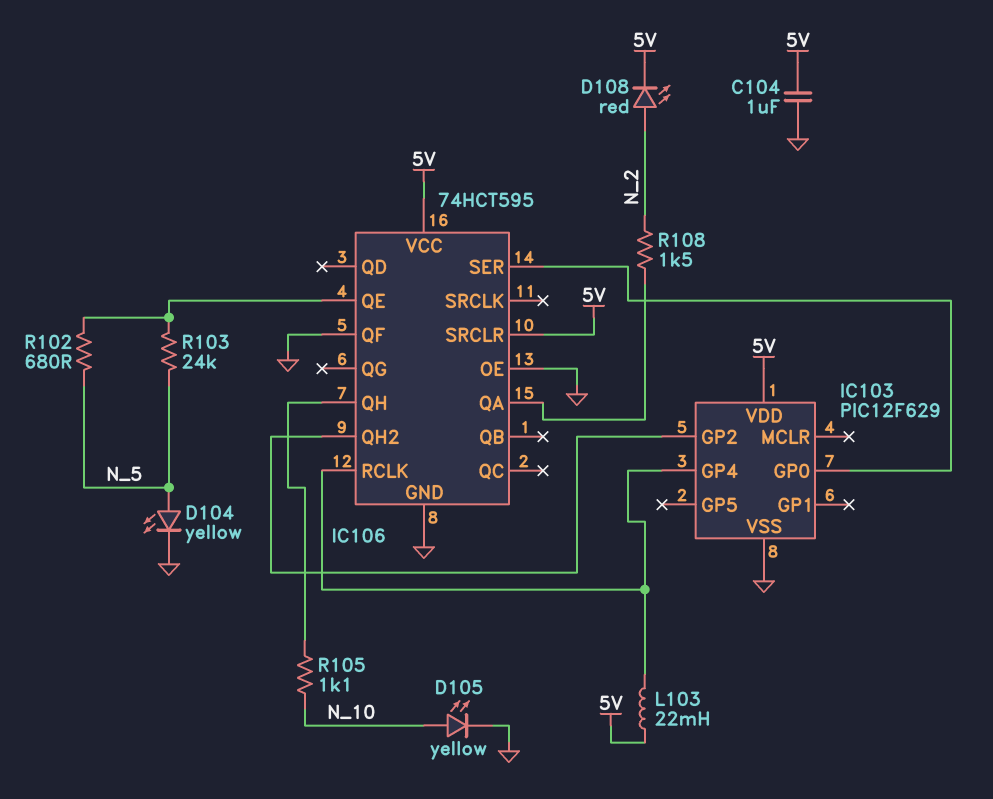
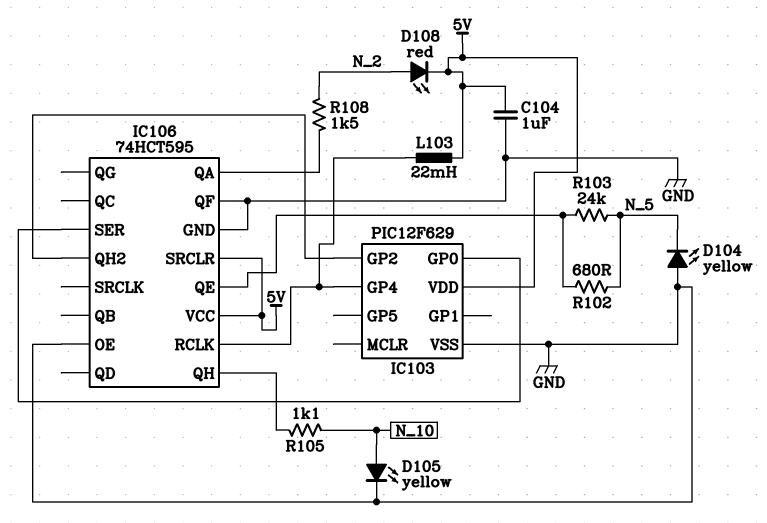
D104: LED yellow (A N_5, K GND) -> LED yellow (A GND, K N_5)

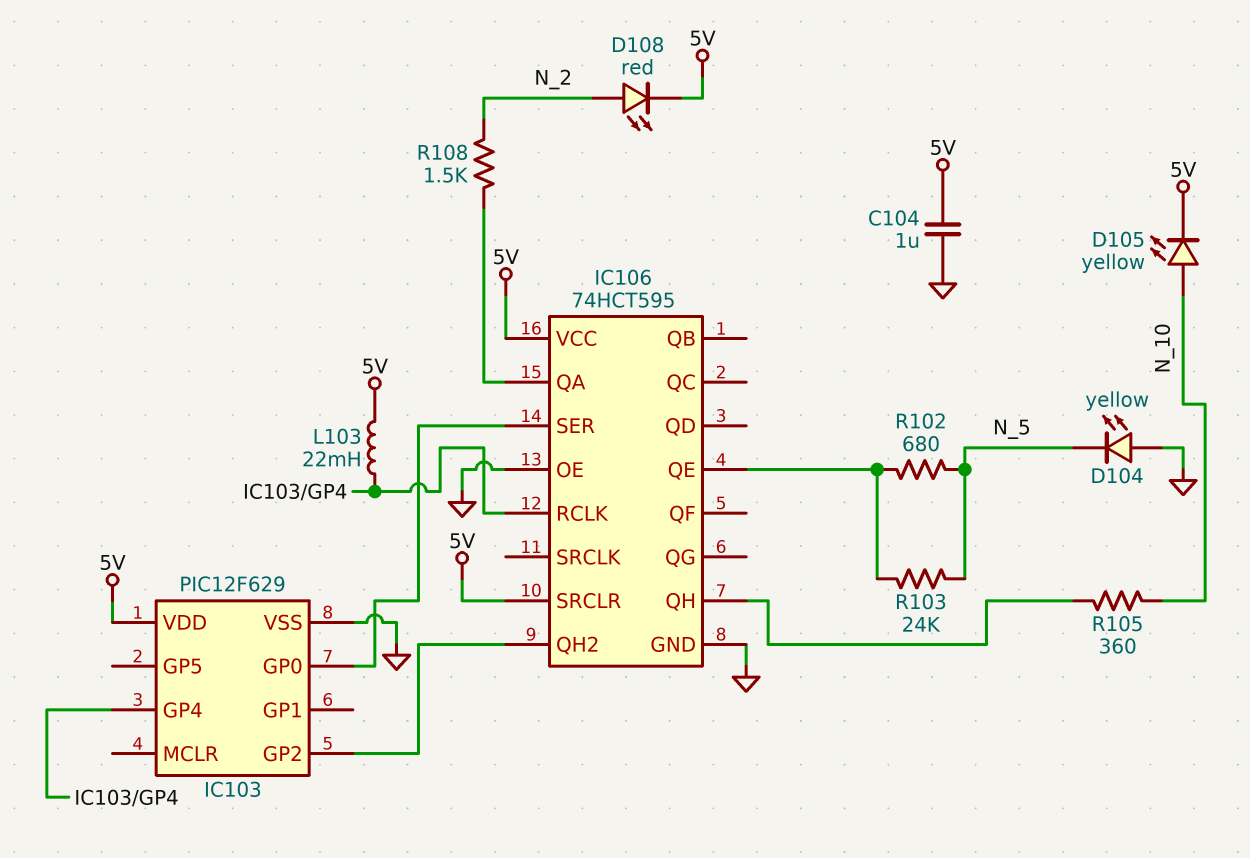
D105: LED yellow (A N_10, K GND) -> LED yellow (A N_10, K 5V)
IC106 pin QF: GND -> none
R105: 1.1k (IC106/QH, N_10) -> 360 (IC106/QH, N_10)

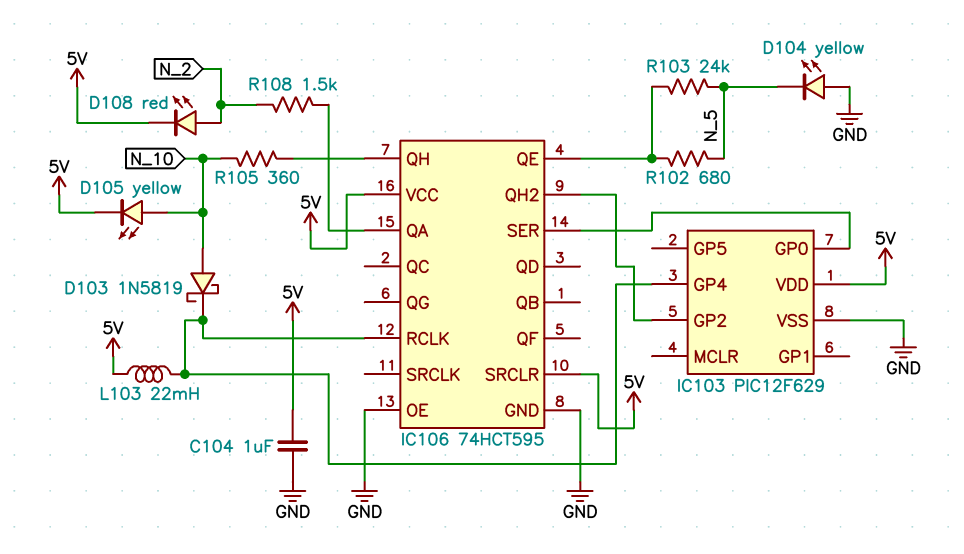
D103: none -> schottky 1N5819 (A N_10, K IC103/GP4)

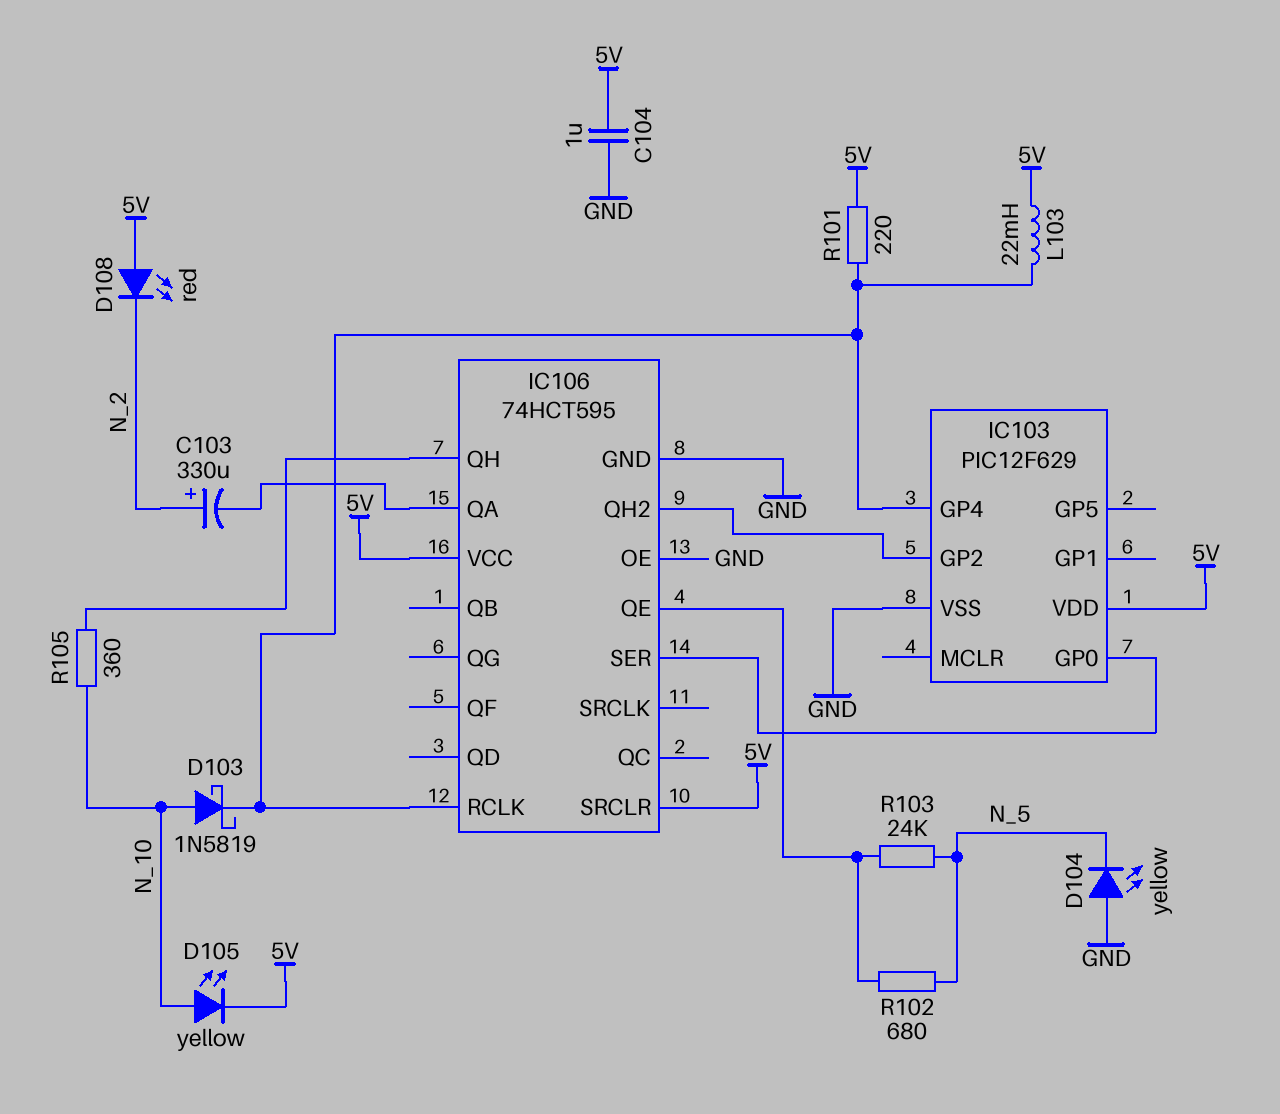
C103: none -> 330uF (plus N_2, minus IC106/QA)
D108: LED red (A N_2, K 5V) -> LED red (A 5V, K N_2)
R101: none -> 220 (5V, IC103/GP4)
R108: 1.5k (IC106/QA, N_2) -> none

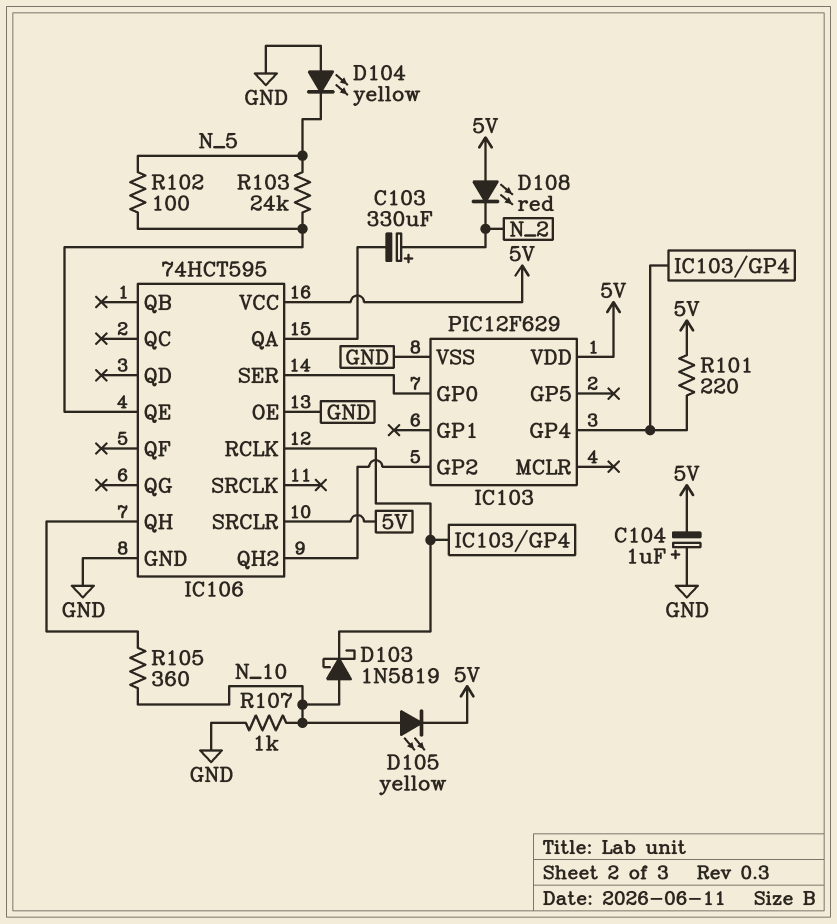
C104: 1uF (5V, GND) -> 1uF (plus GND, minus 5V)
L103: 22mH (5V, IC103/GP4) -> none
R102: 680 (IC106/QE, N_5) -> 100 (IC106/QE, N_5)
R107: none -> 1k (GND, N_10)

